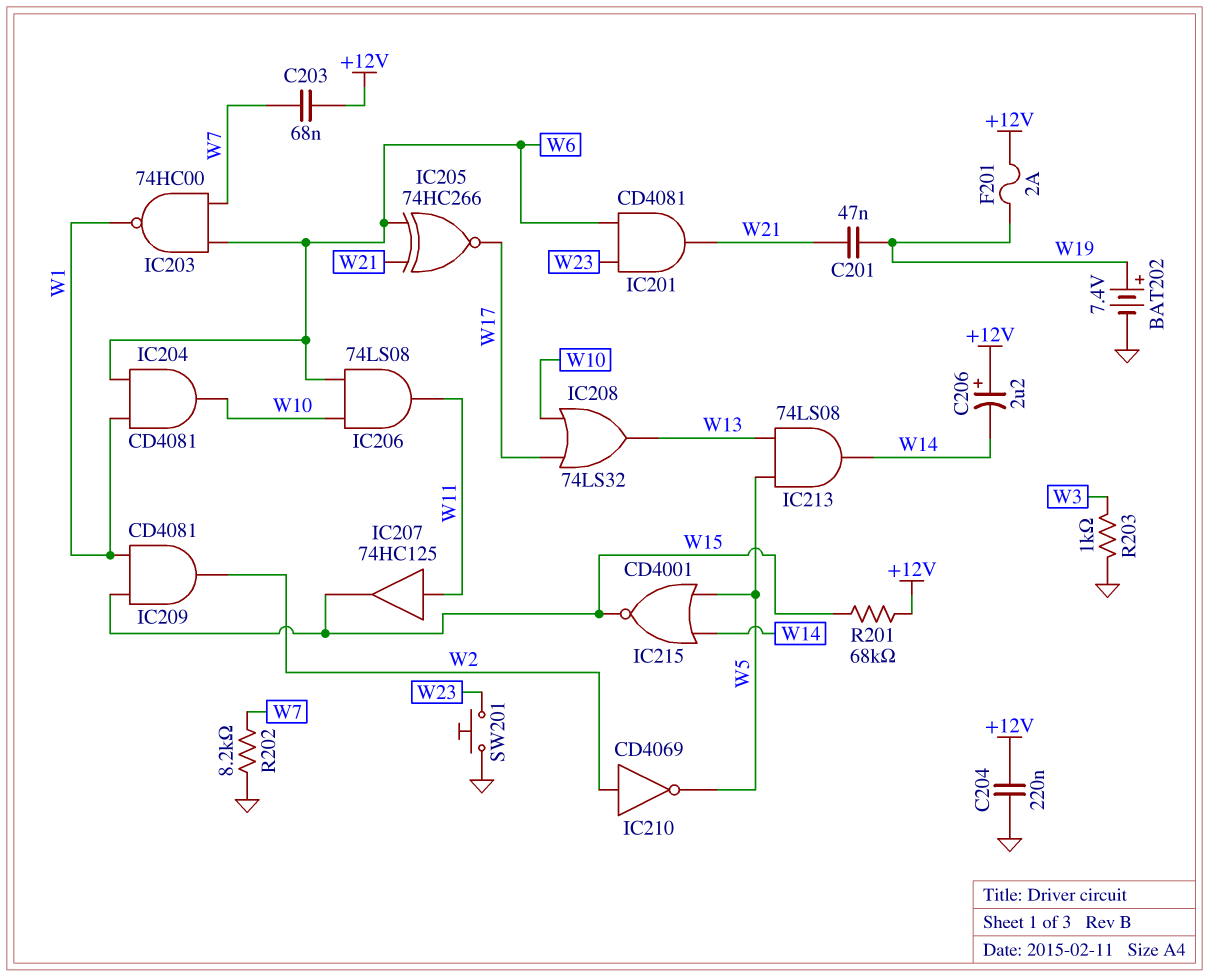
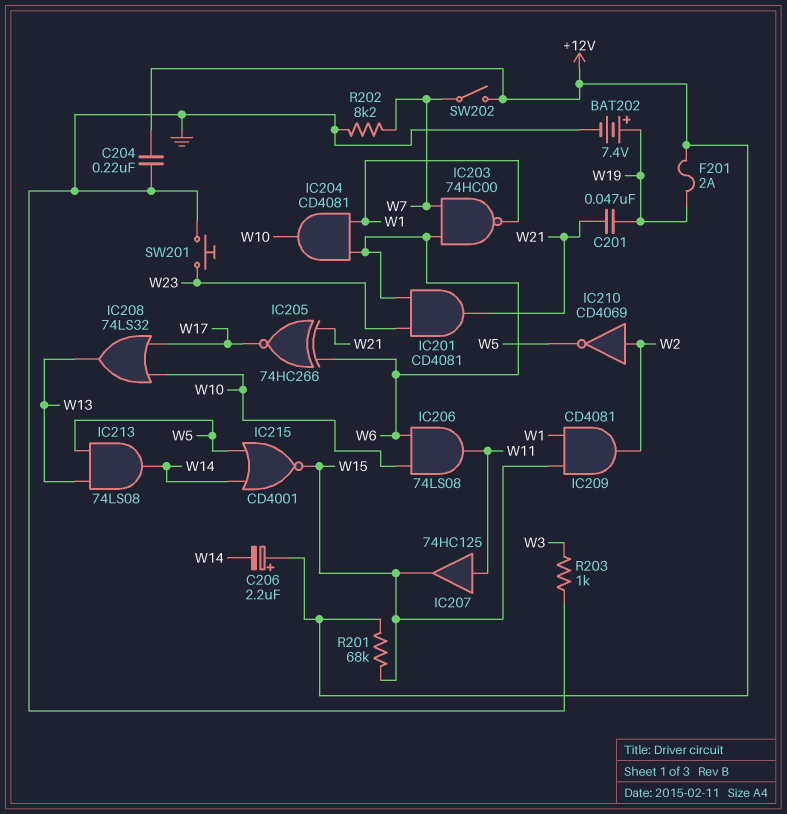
C203: 68nF (+12V, W7) -> none
SW202: none -> switch (+12V, W7)

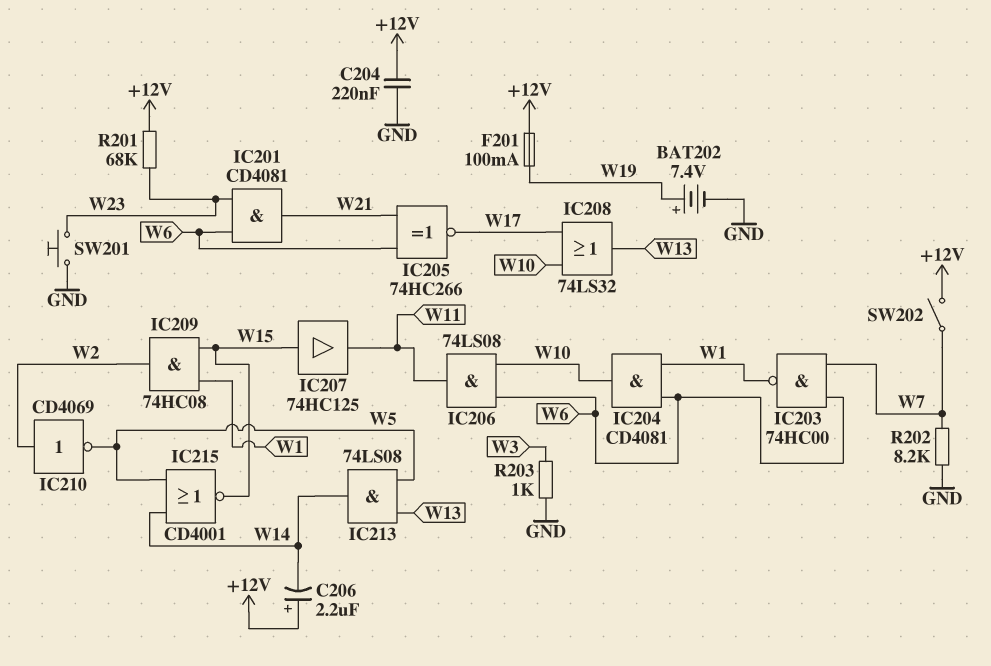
C201: 47nF (W19, W21) -> none
F201: 2A (+12V, W19) -> 100mA (+12V, W19)
IC207: buffer 74HC125 (in W11, out W15) -> buffer 74HC125 (in W15, out W11)
IC209: AND CD4081 (in W1, in W15, out W2) -> AND 74HC08 (in W1, in W15, out W2)
R201: 68k (+12V, W15) -> 68k (+12V, W23)

